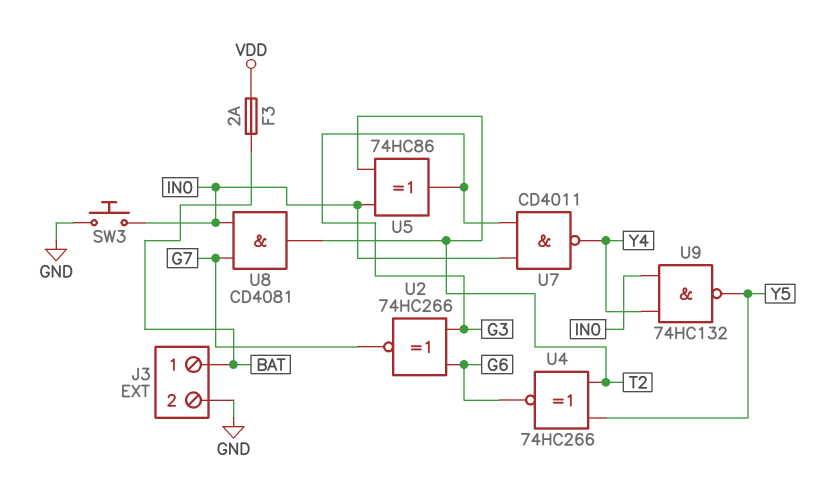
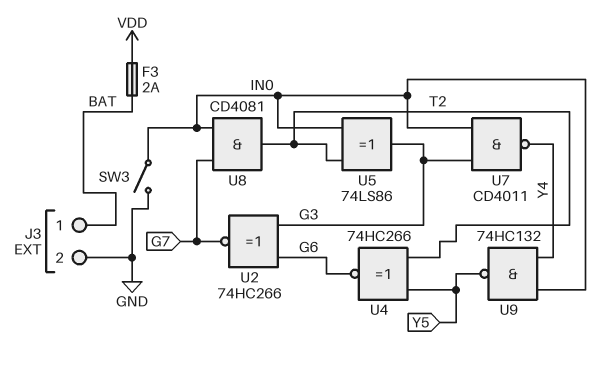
SW3: button (GND, IN0) -> switch (GND, IN0)
U5: XOR 74HC86 (in IN0, in T2, out G3) -> XOR 74LS86 (in IN0, in T2, out G3)

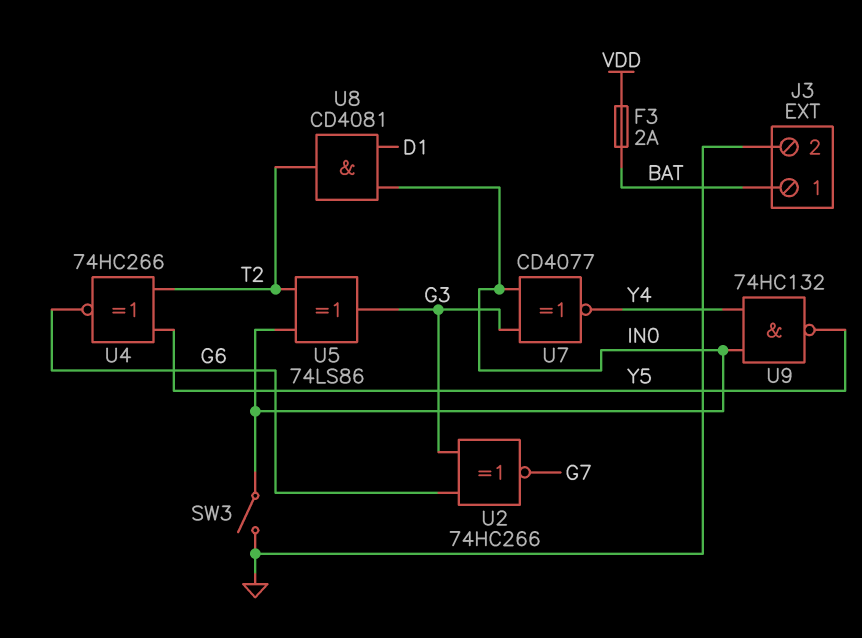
U7: NAND CD4011 (in G3, in IN0, out Y4) -> XNOR CD4077 (in G3, in IN0, out Y4)
U8: AND CD4081 (in G7, in IN0, out T2) -> AND CD4081 (in D1, in IN0, out T2)

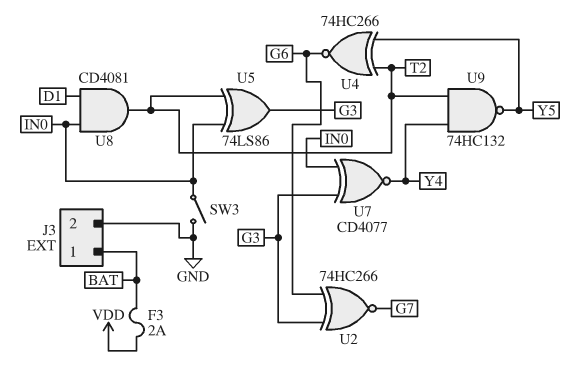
U9: NAND 74HC132 (in IN0, in Y4, out Y5) -> NAND 74HC132 (in T2, in Y4, out Y5)

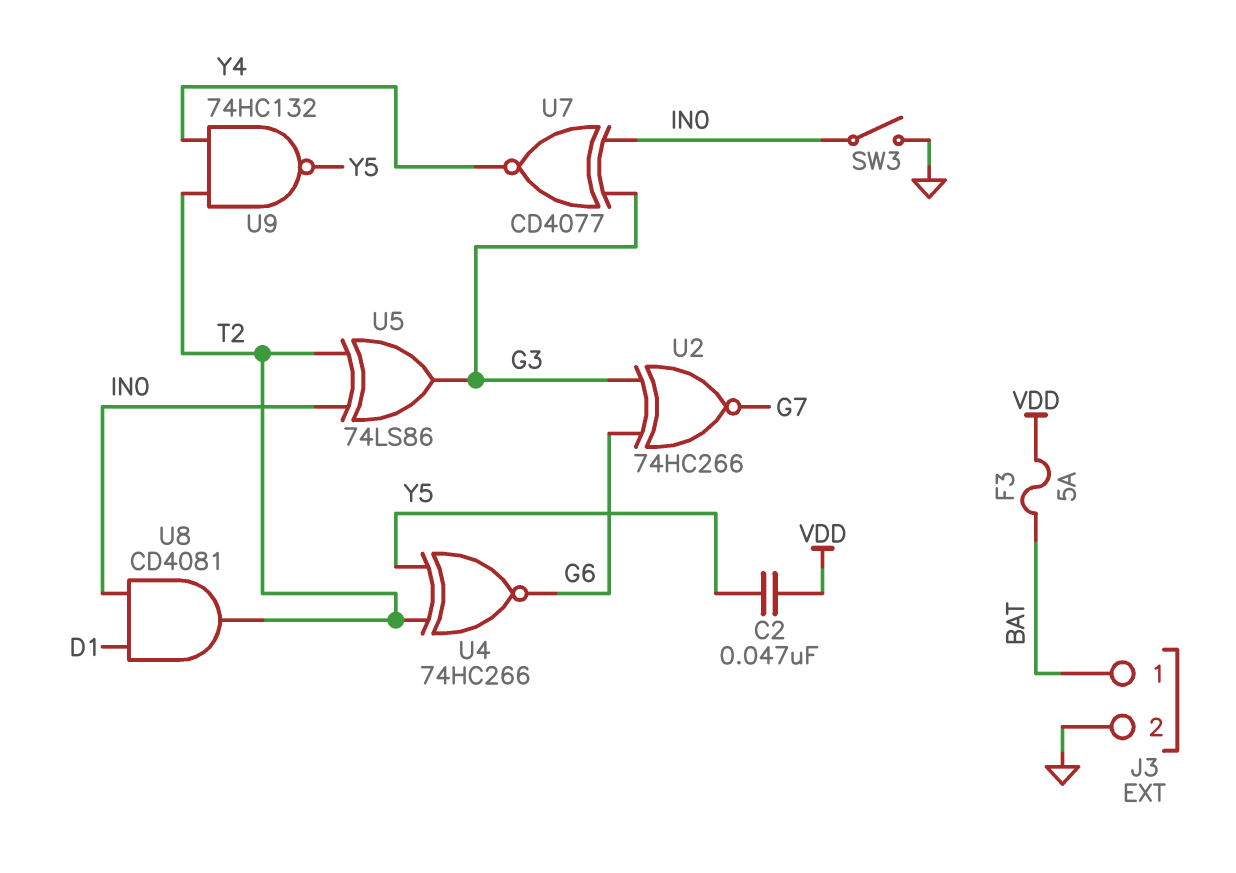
C2: none -> 47nF (VDD, Y5)
F3: 2A (BAT, VDD) -> 5A (BAT, VDD)

